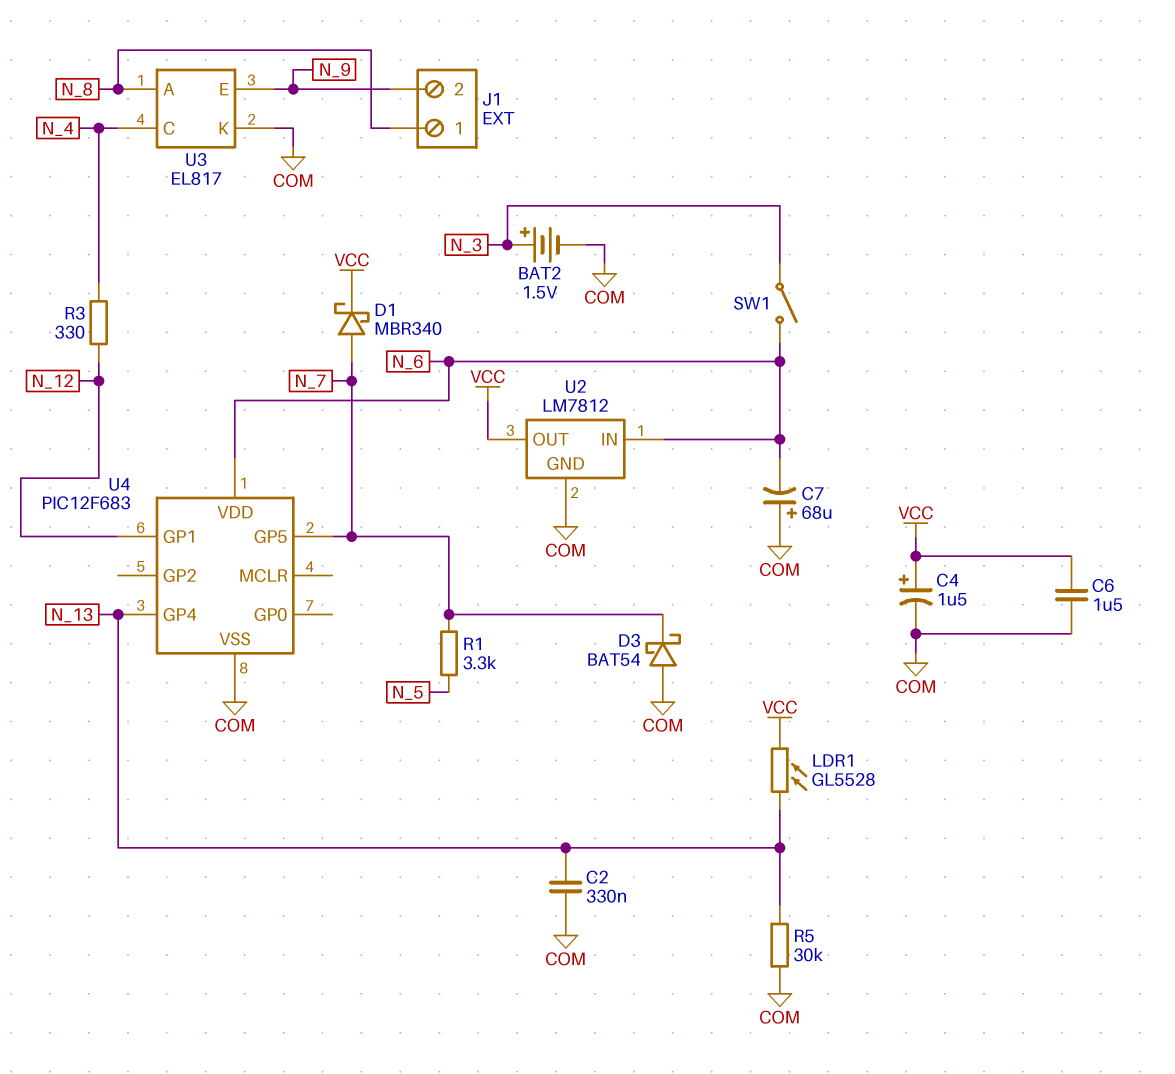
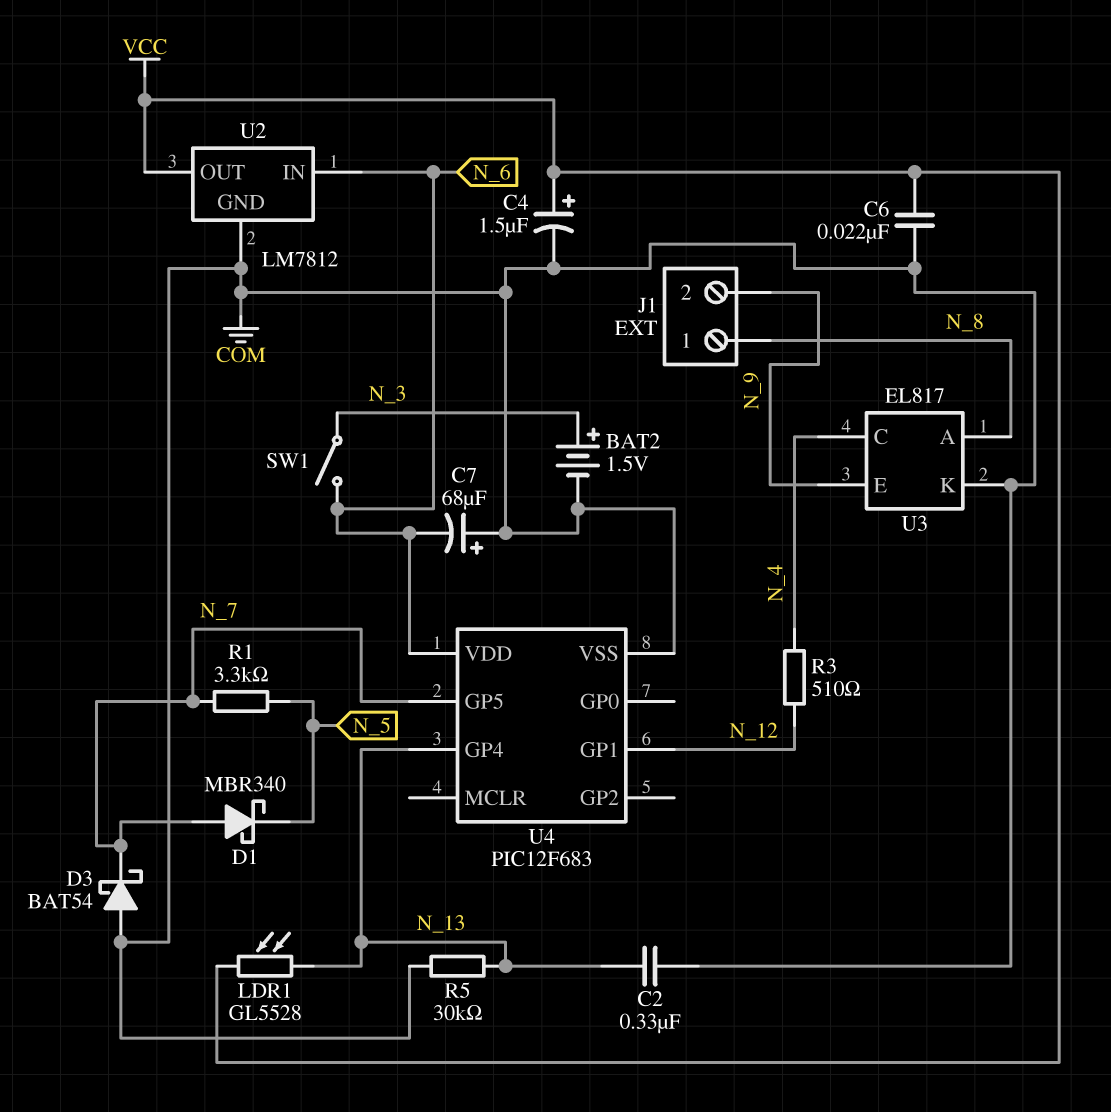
C6: 1.5uF (COM, VCC) -> 22nF (COM, VCC)
D1: schottky MBR340 (A N_7, K VCC) -> schottky MBR340 (A N_7, K N_5)
R3: 330 (N_4, N_12) -> 510 (N_4, N_12)

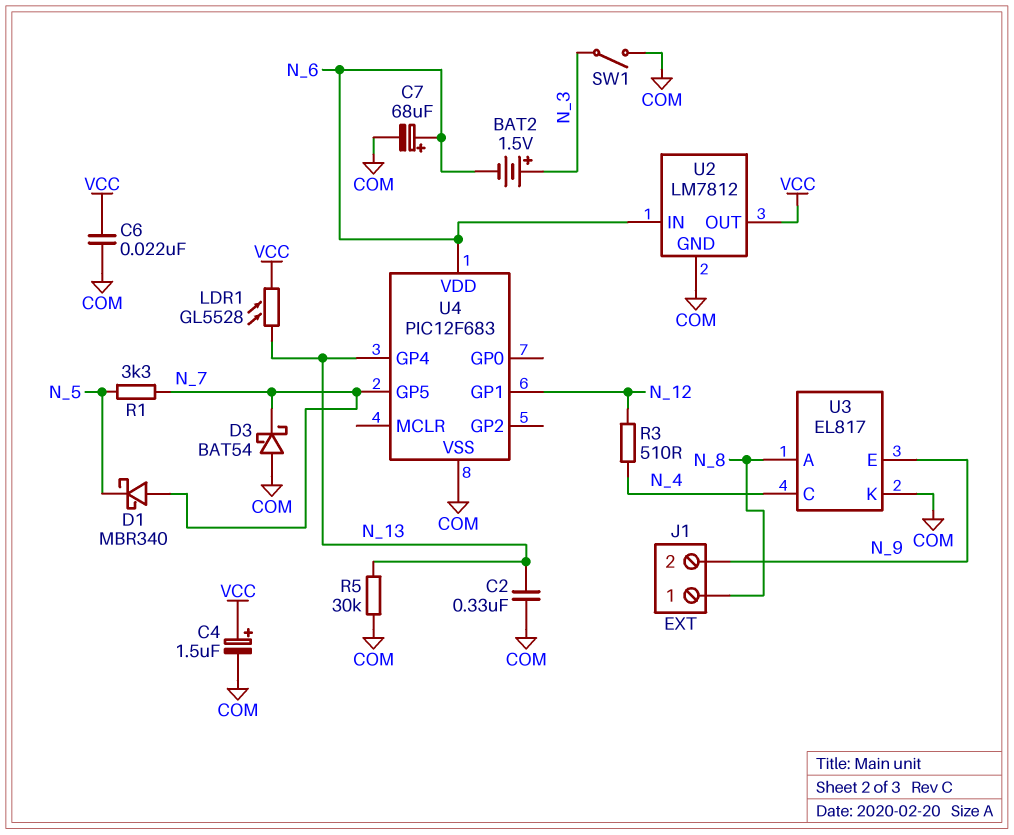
BAT2: 1.5V (plus N_3, minus COM) -> 1.5V (plus N_3, minus N_6)
C7: 68uF (plus COM, minus N_6) -> 68uF (plus N_6, minus COM)
SW1: switch (N_3, N_6) -> switch (COM, N_3)

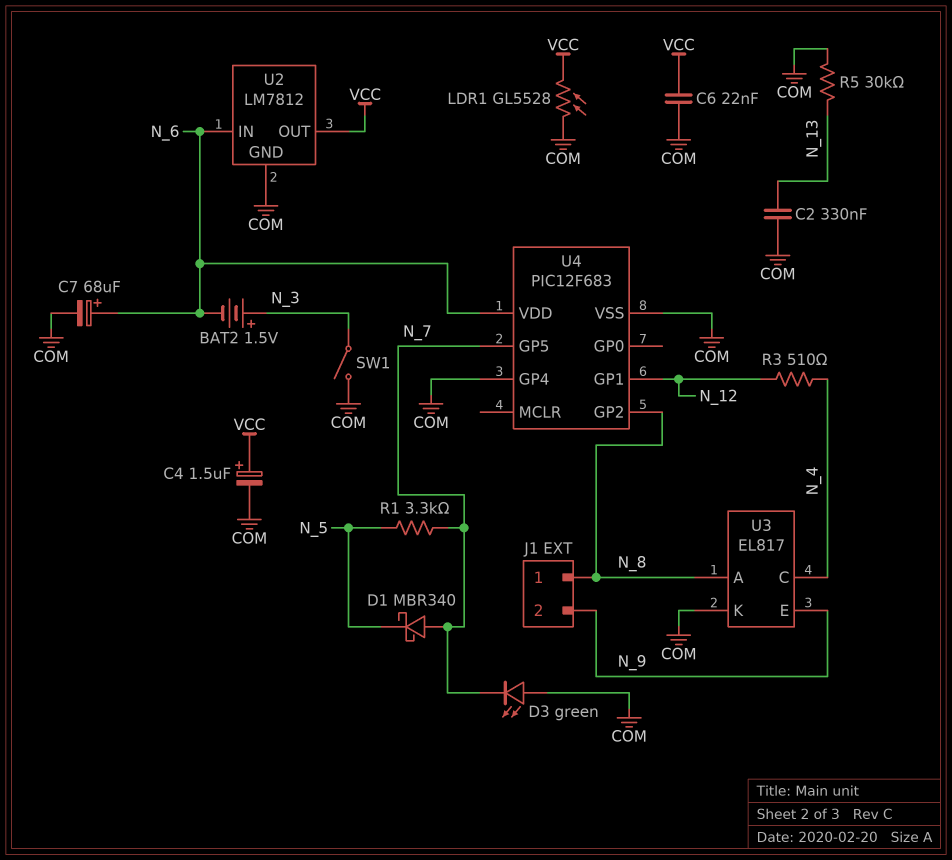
D3: schottky BAT54 (A COM, K N_7) -> LED green (A COM, K N_7)
LDR1: GL5528 (N_13, VCC) -> GL5528 (COM, VCC)
U4 pin GP2: none -> N_8
U4 pin GP4: N_13 -> COM

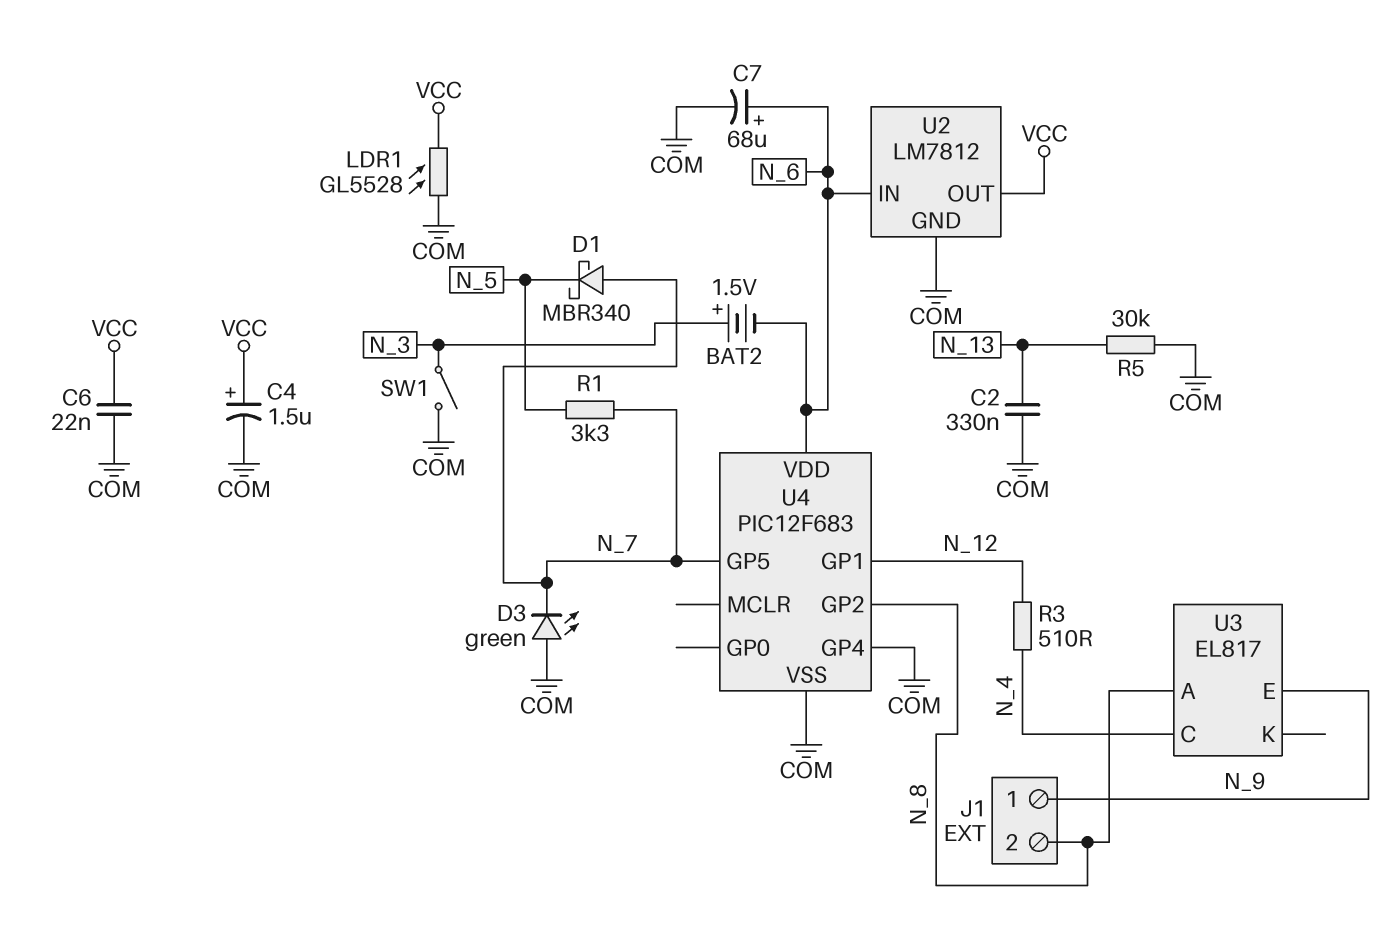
J1 pin 1: N_8 -> N_9
J1 pin 2: N_9 -> N_8
U3 pin K: COM -> none

